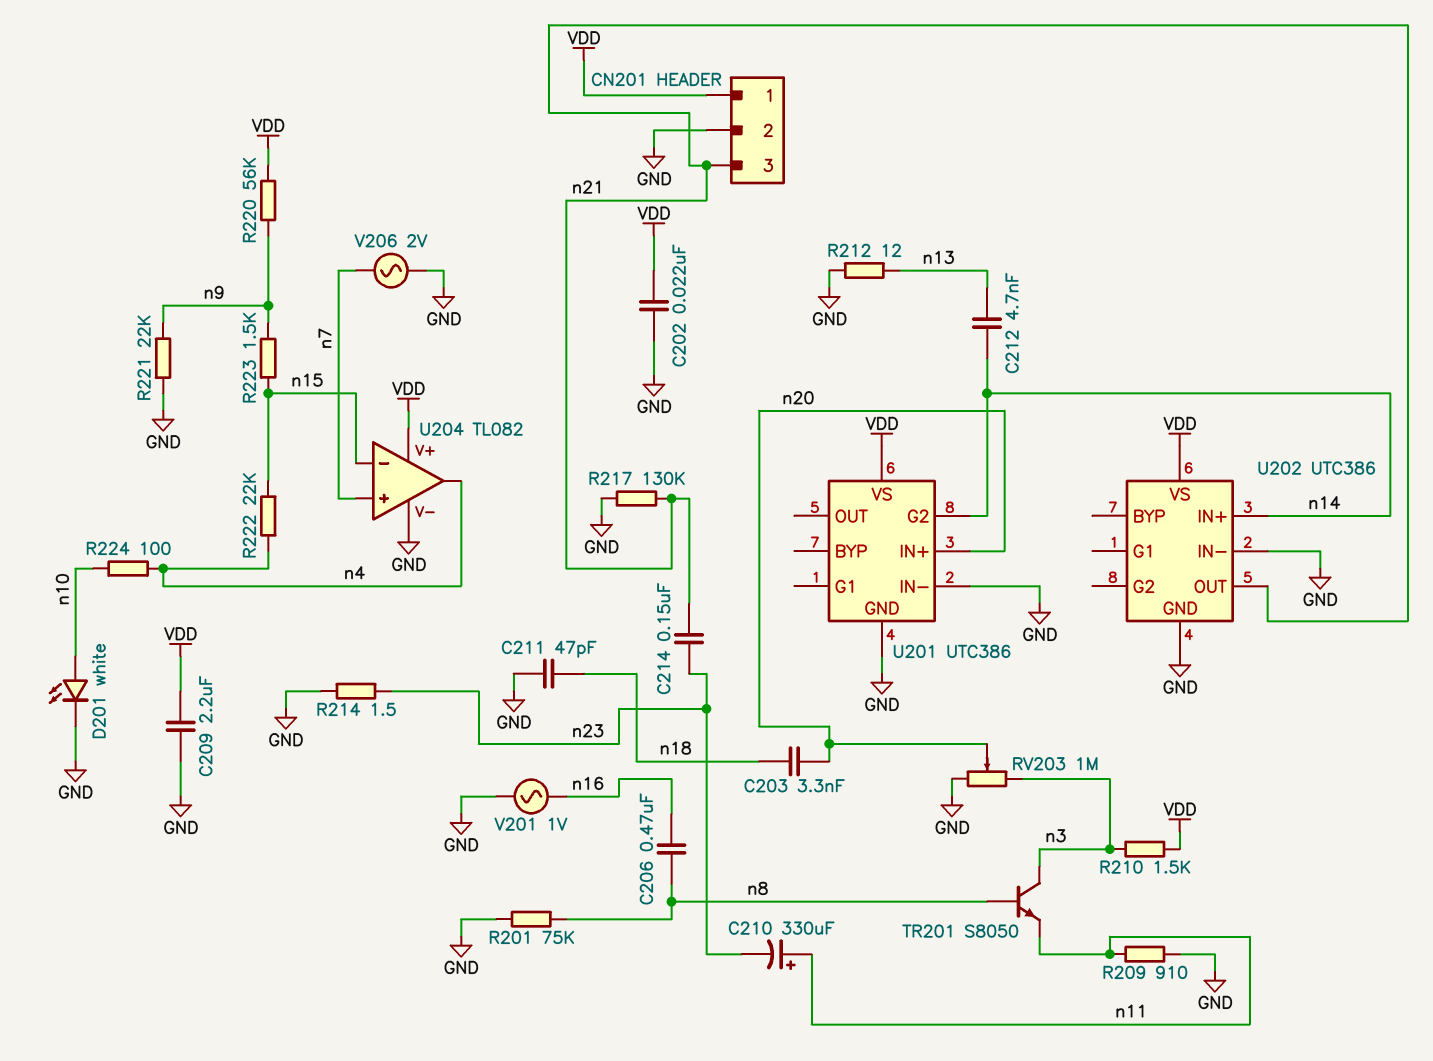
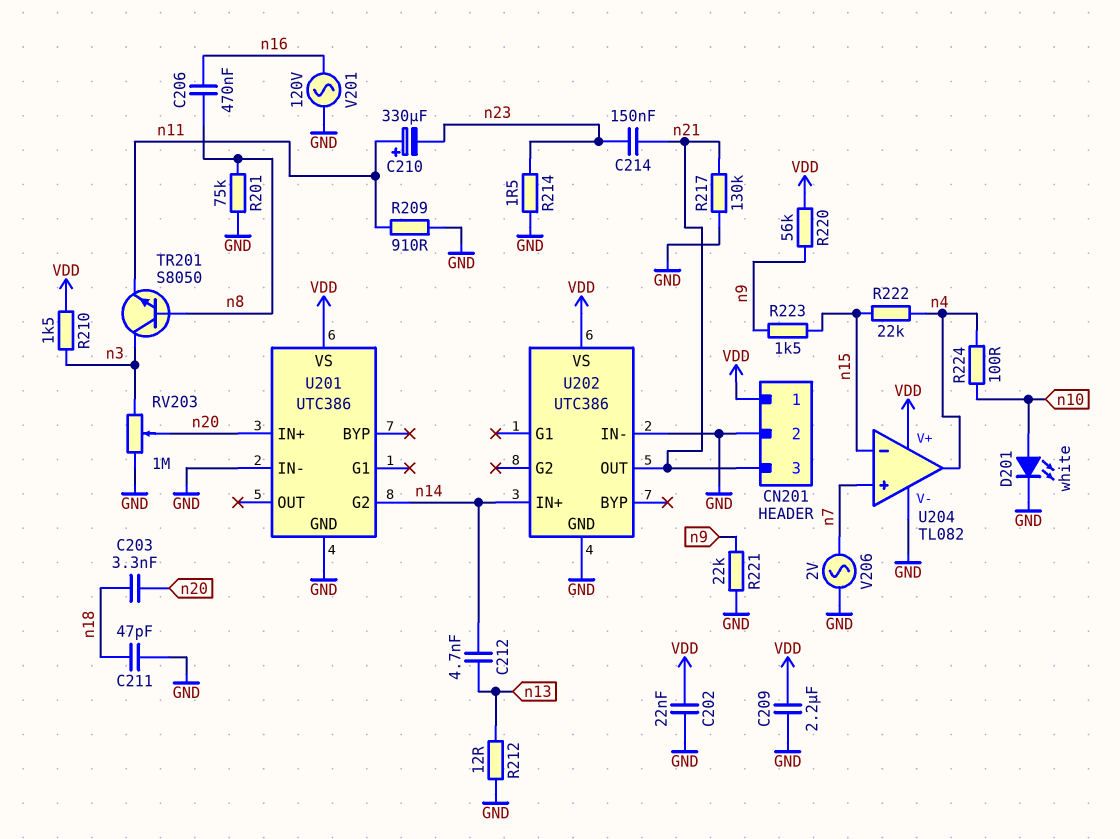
V201: AC 1V (GND, n16) -> AC 120V (GND, n16)

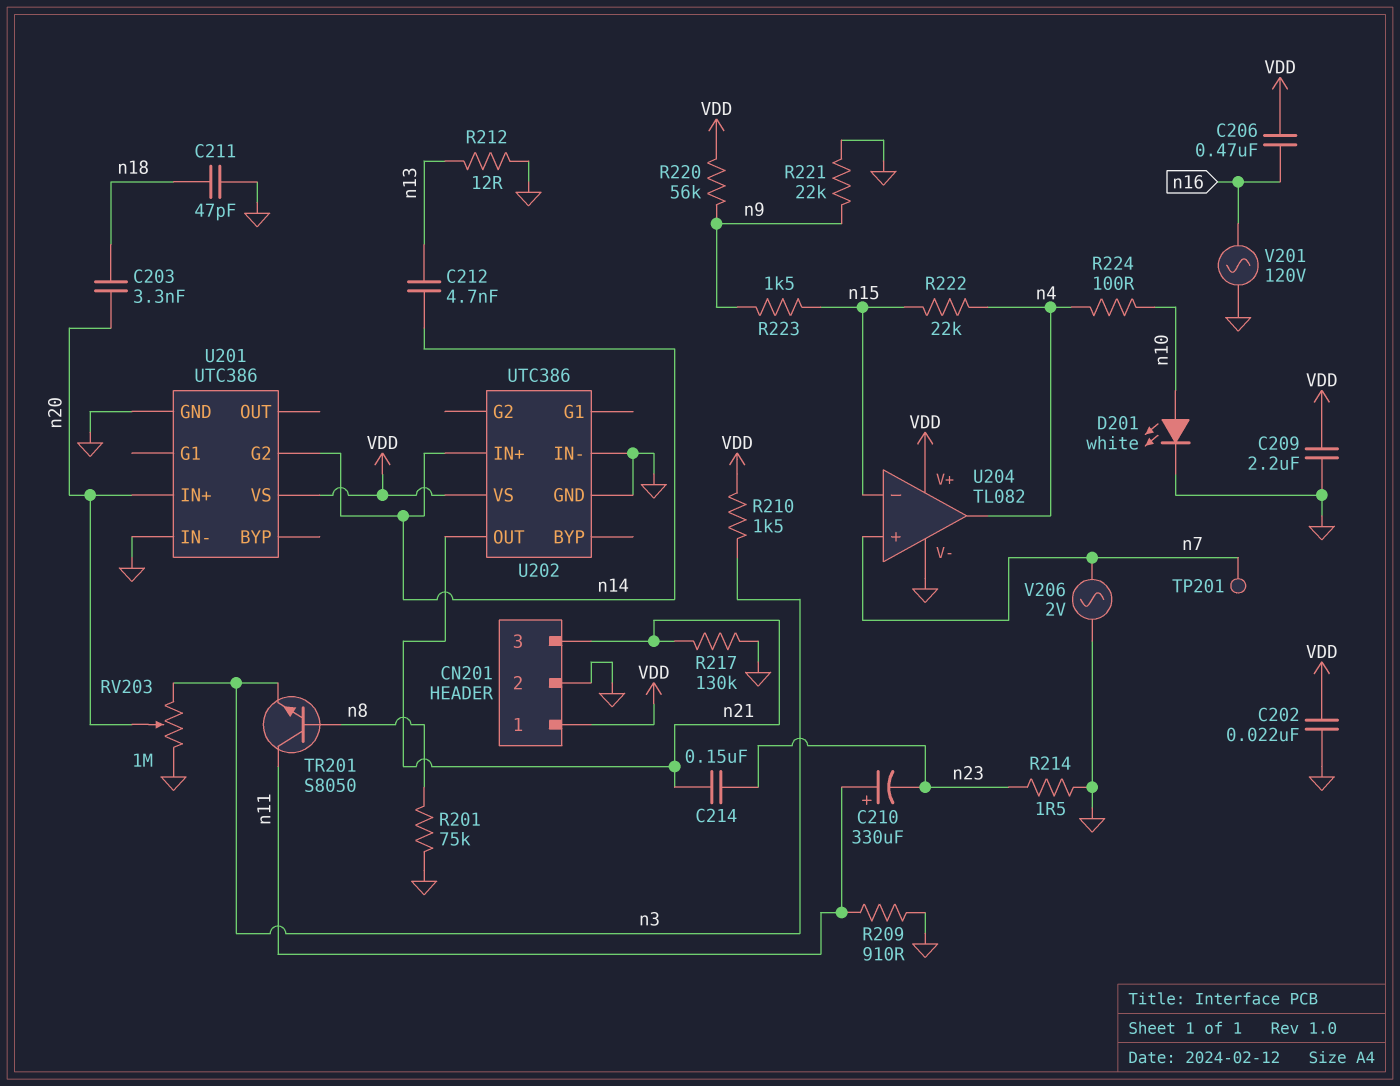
C206: 470nF (n8, n16) -> 470nF (VDD, n16)
TP201: none -> test point (n7)
TR201: NPN S8050 (B n8, C n3, E n11) -> NPN S8050 (B n8, C n11, E n3)

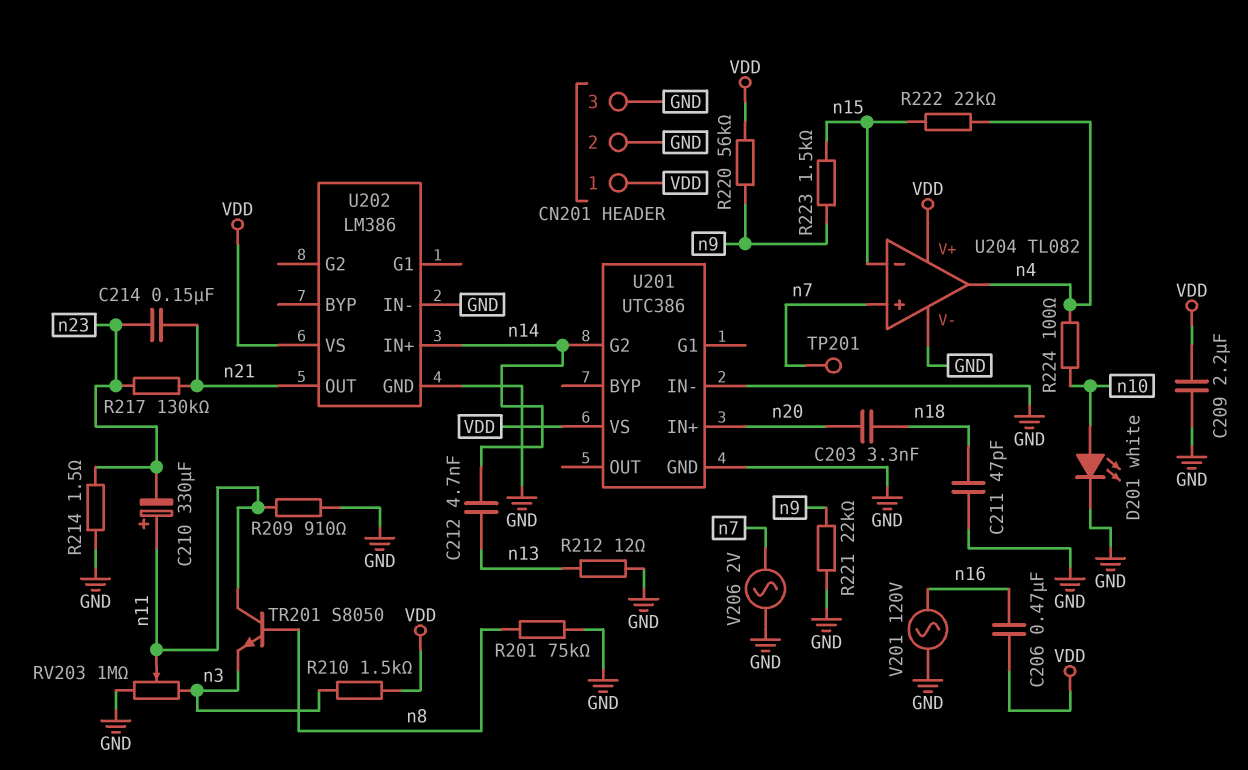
C202: 22nF (GND, VDD) -> none
CN201 pin 3: n21 -> GND
R217: 130k (GND, n21) -> 130k (n21, n23)
RV203: 1M (GND, n3, wiper n20) -> 1M (GND, n3, wiper n11)
U202: UTC386 -> LM386

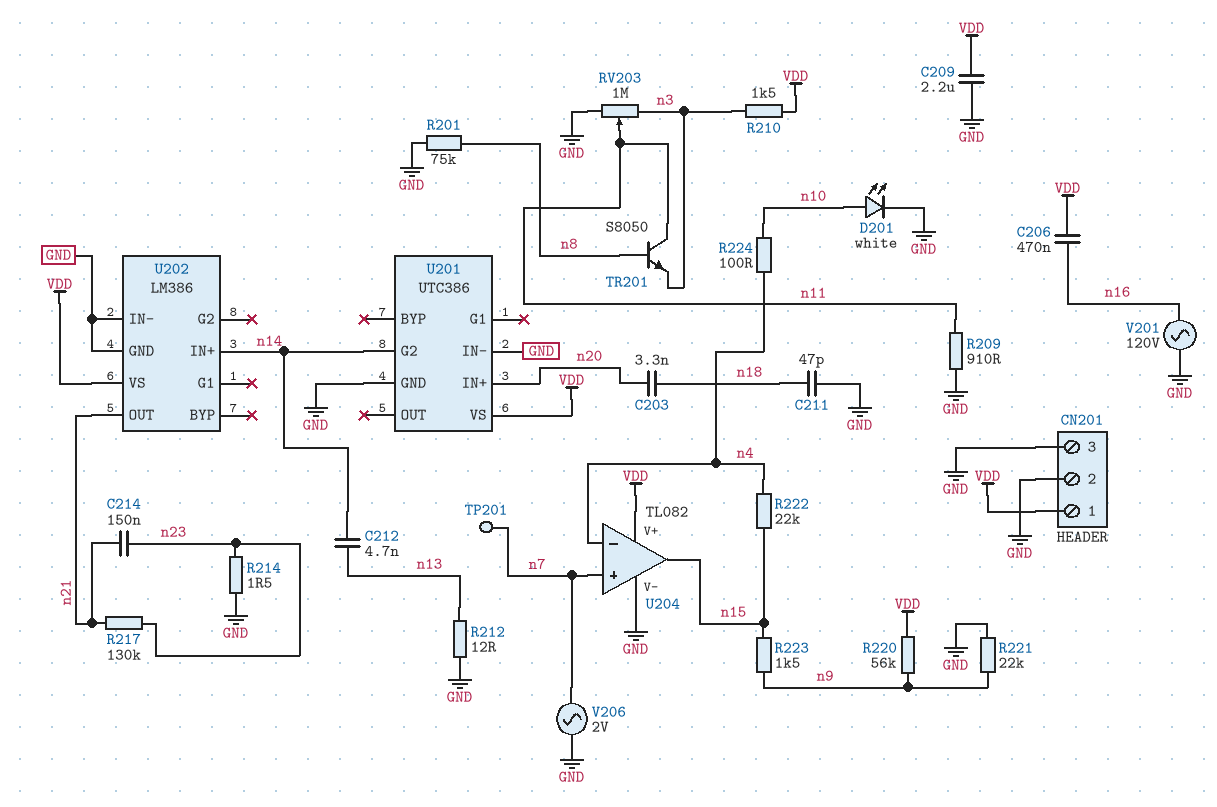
C210: 330uF (plus n11, minus n23) -> none
U204 pin in-: n15 -> n4
U204 pin out: n4 -> n15

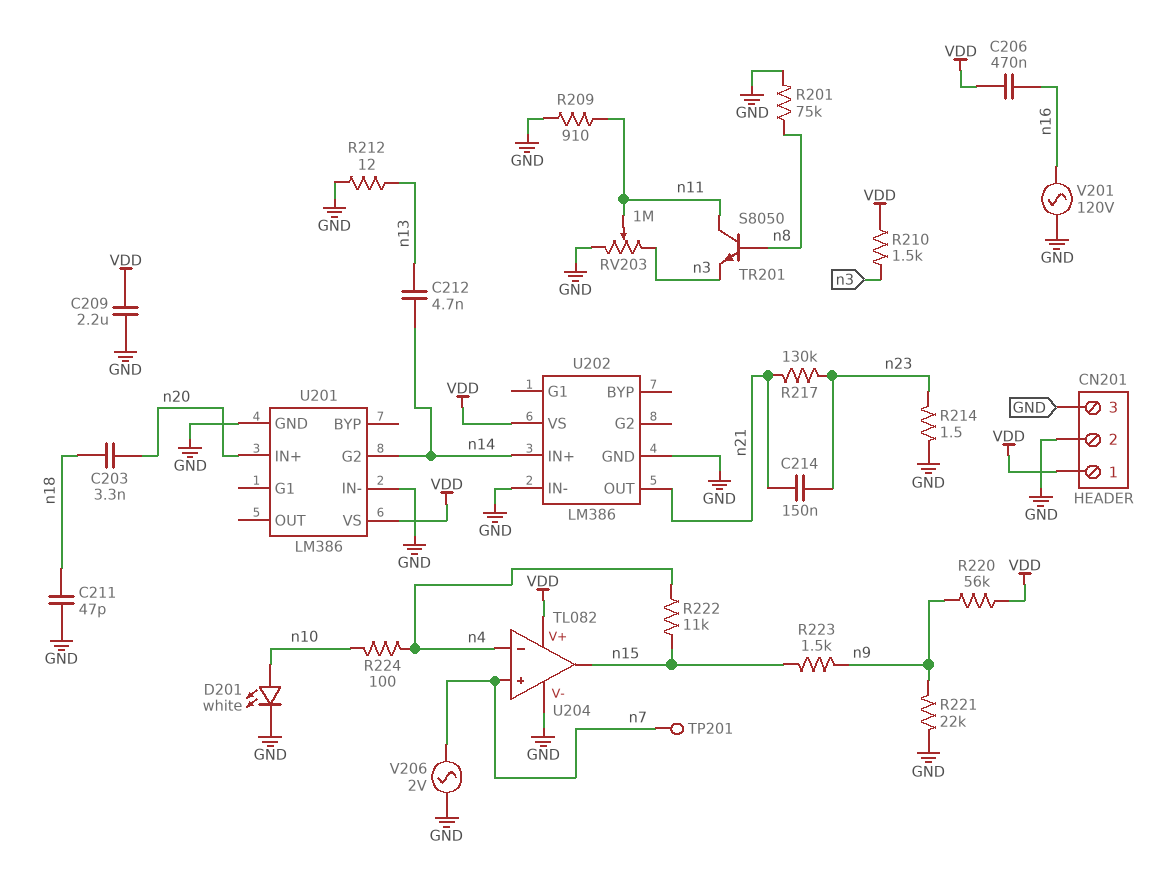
R222: 22k (n4, n15) -> 11k (n4, n15)
U201: UTC386 -> LM386

